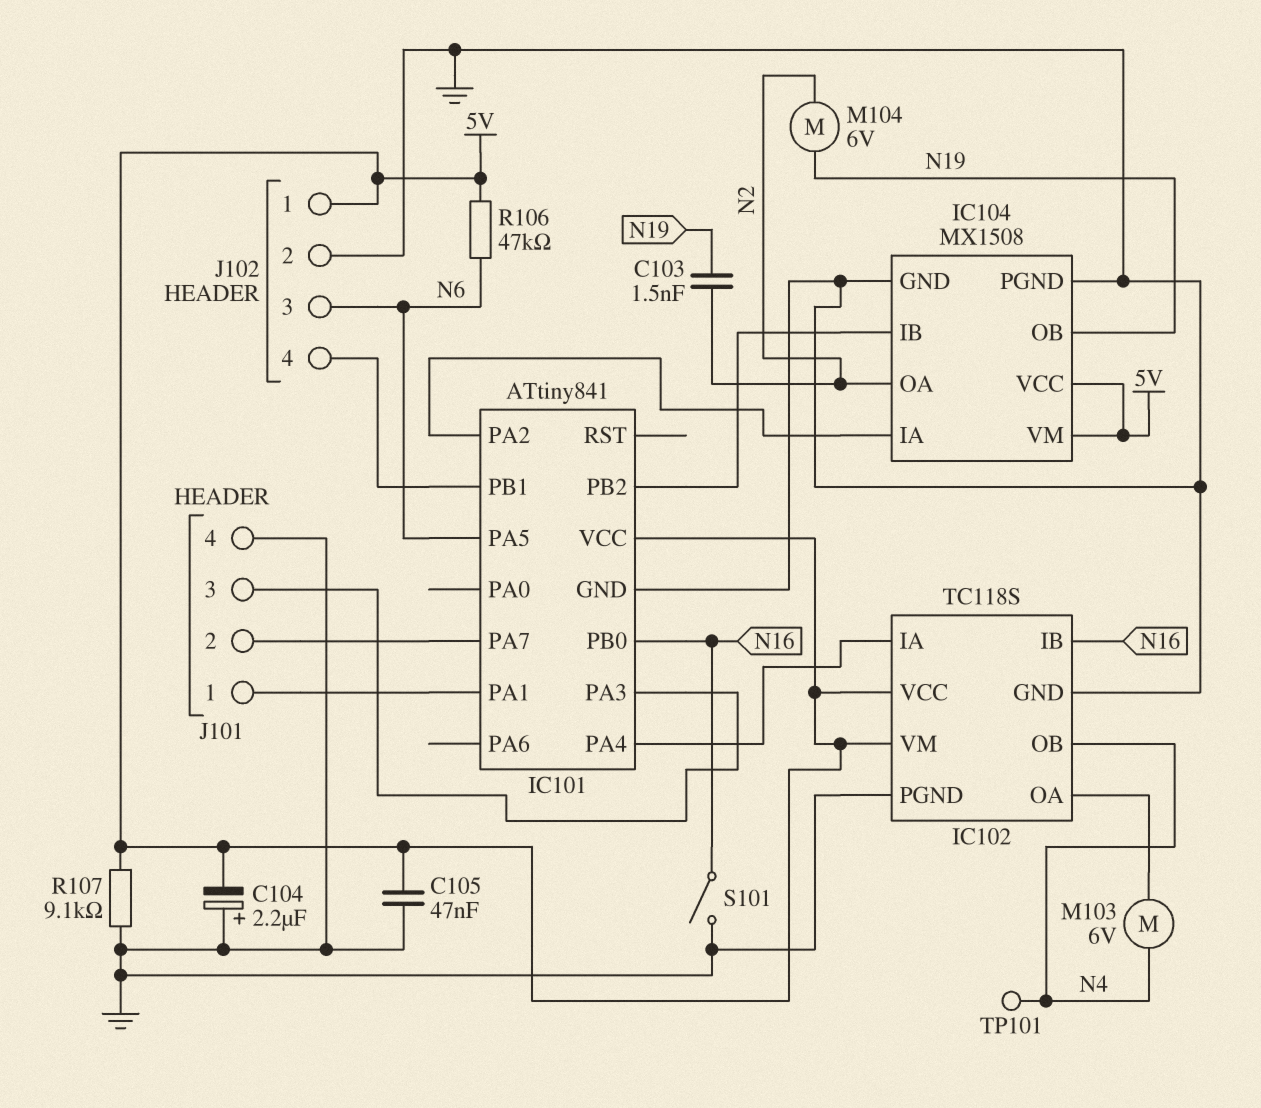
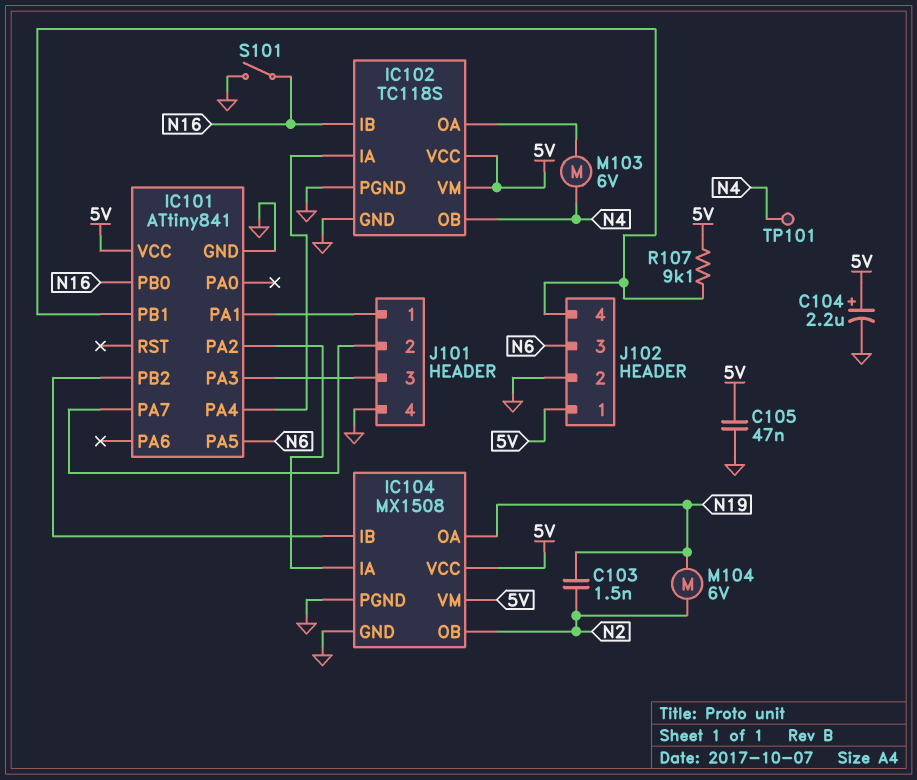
C104: 2.2uF (plus GND, minus 5V) -> 2.2uF (plus 5V, minus GND)
IC104 pin OA: N2 -> N19
IC104 pin OB: N19 -> N2
R106: 47k (5V, N6) -> none
R107: 9.1k (5V, GND) -> 9.1k (5V, IC101/PB1)

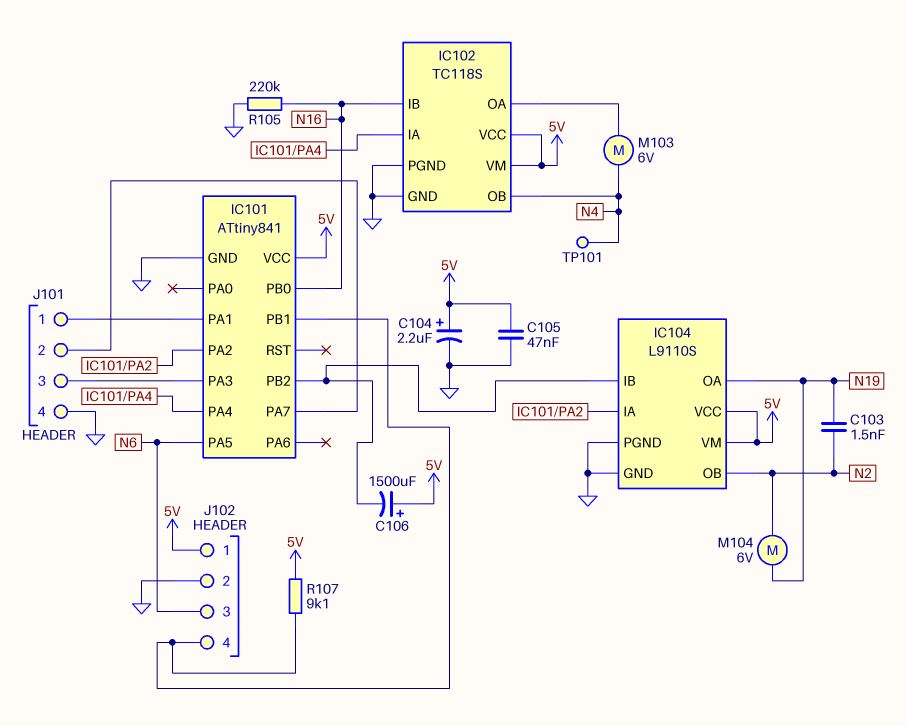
C106: none -> 1500uF (plus 5V, minus IC101/PB2)
IC104: MX1508 -> L9110S
R105: none -> 220k (GND, N16)
S101: switch (GND, N16) -> none

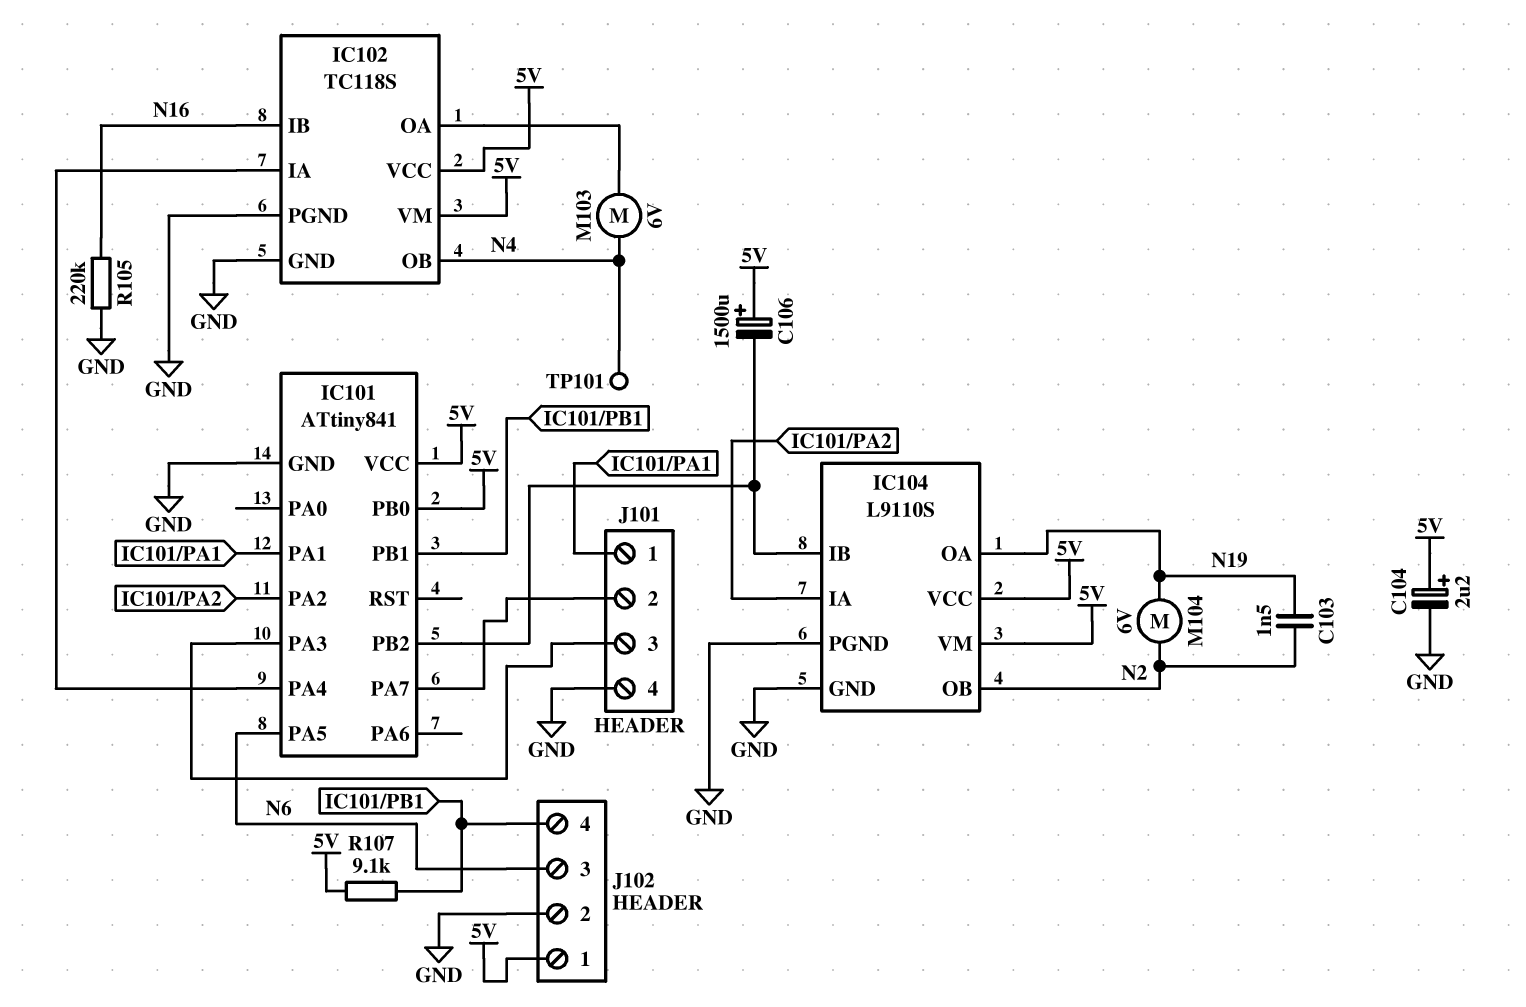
C105: 47nF (5V, GND) -> none
IC101 pin PB0: N16 -> 5V

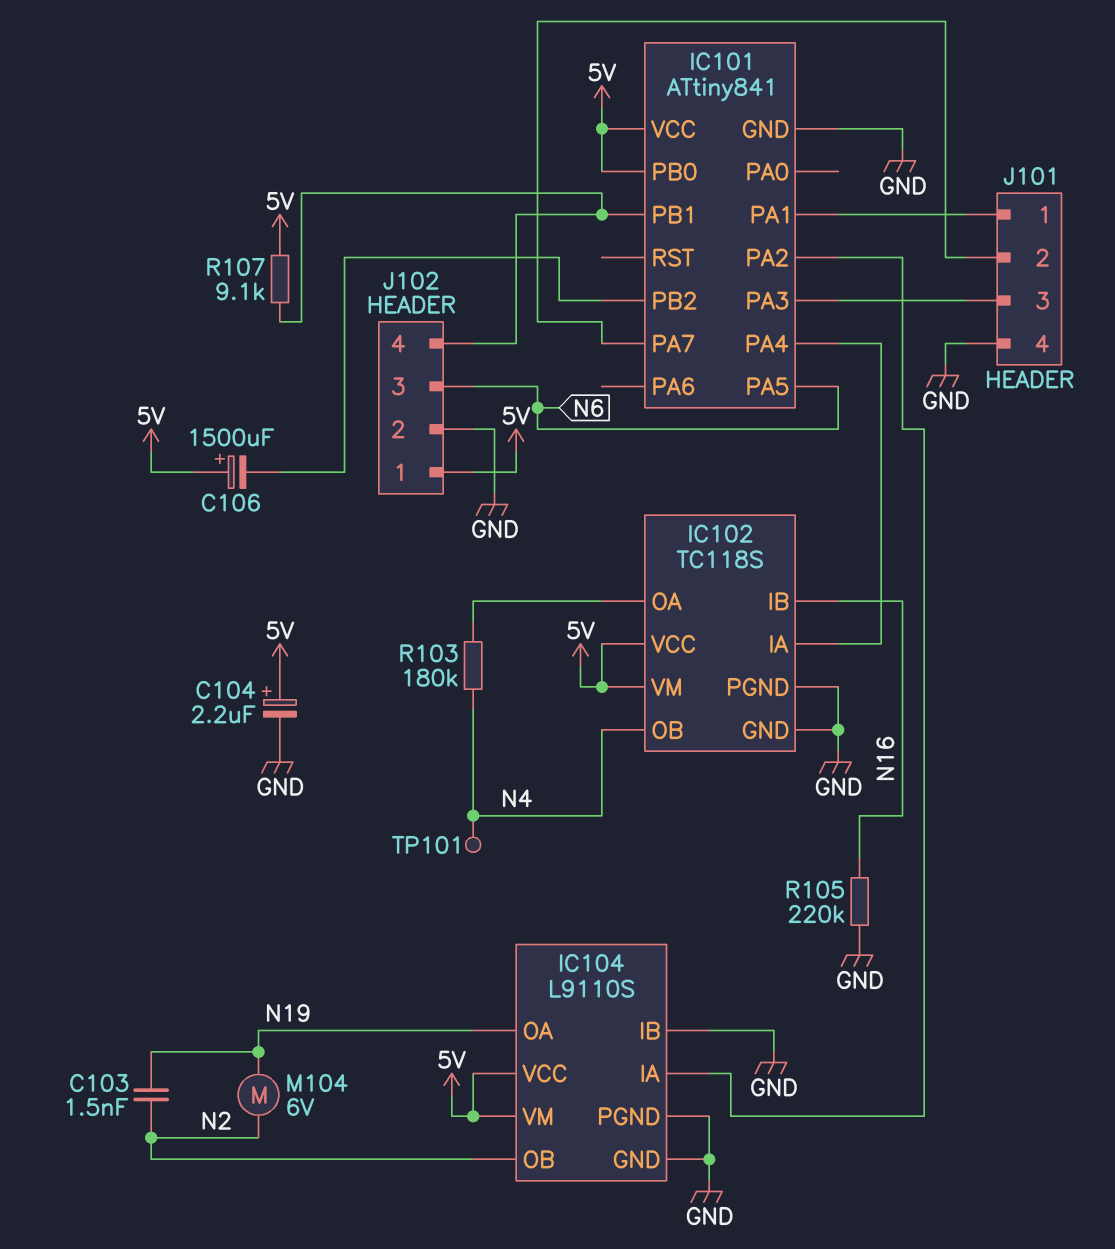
IC104 pin IB: IC101/PB2 -> GND
M103: motor 6V (IC102/OA, N4) -> none
R103: none -> 180k (IC102/OA, N4)

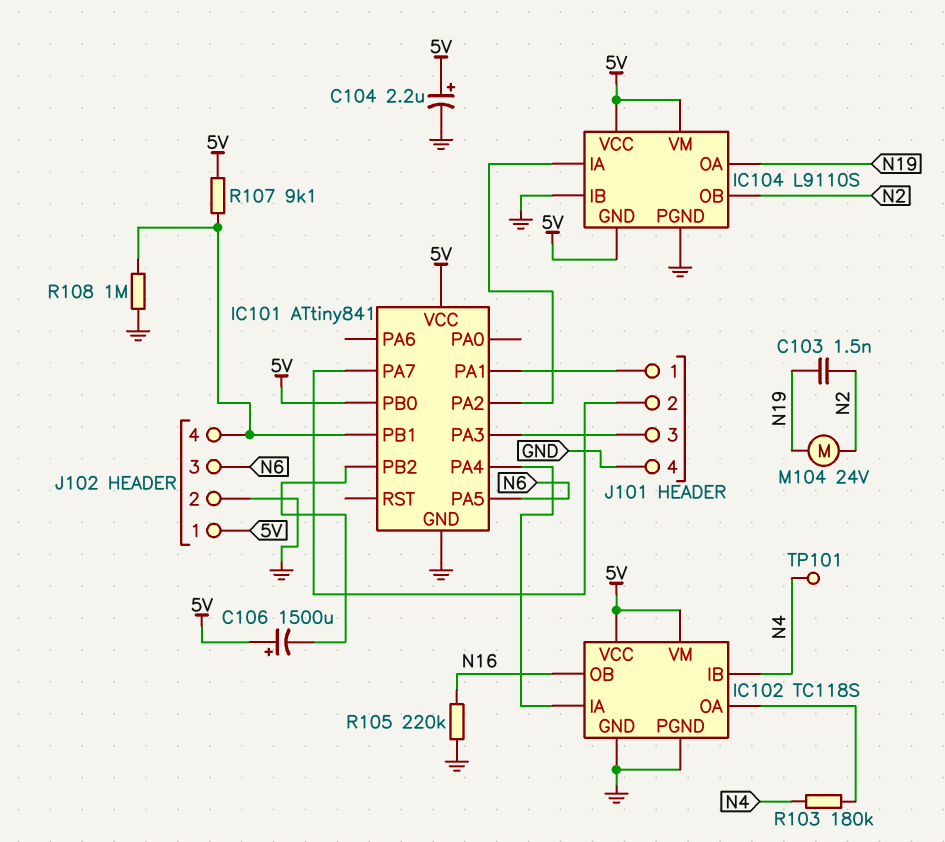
IC102 pin IB: N16 -> N4
IC102 pin OB: N4 -> N16
IC104 pin GND: GND -> 5V
M104: motor 6V (N2, N19) -> motor 24V (N2, N19)
R108: none -> 1M (GND, IC101/PB1)

